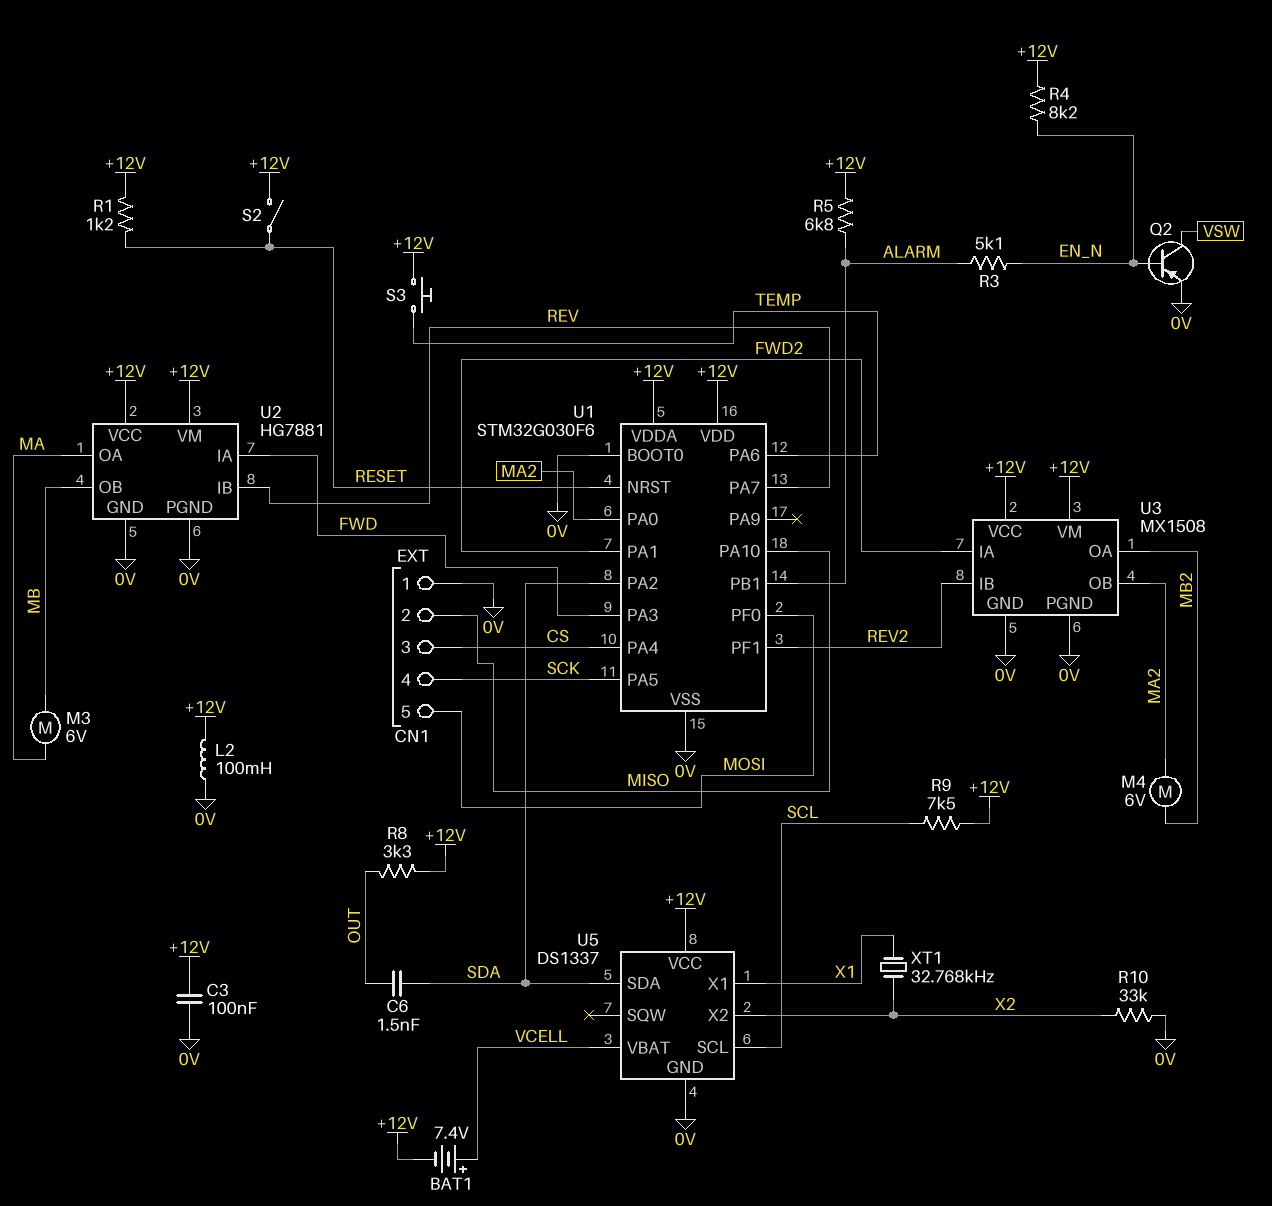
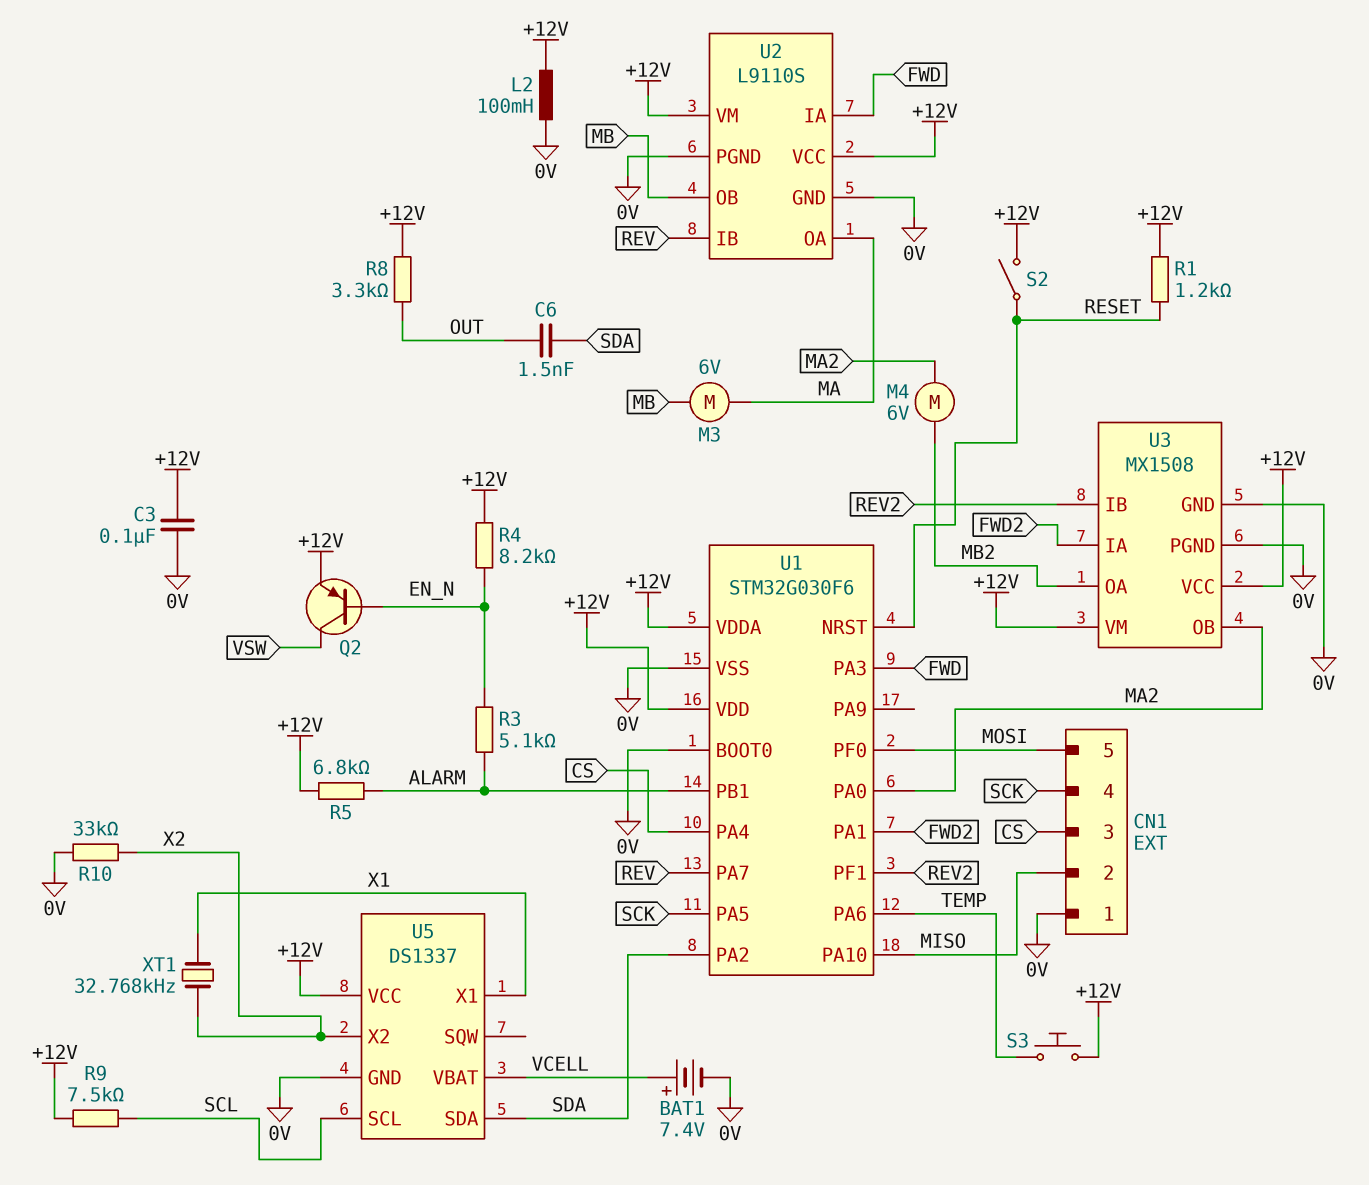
BAT1: 7.4V (plus VCELL, minus +12V) -> 7.4V (plus VCELL, minus 0V)
Q2: PNP (B EN_N, C VSW, E 0V) -> PNP (B EN_N, C VSW, E +12V)
U2: HG7881 -> L9110S

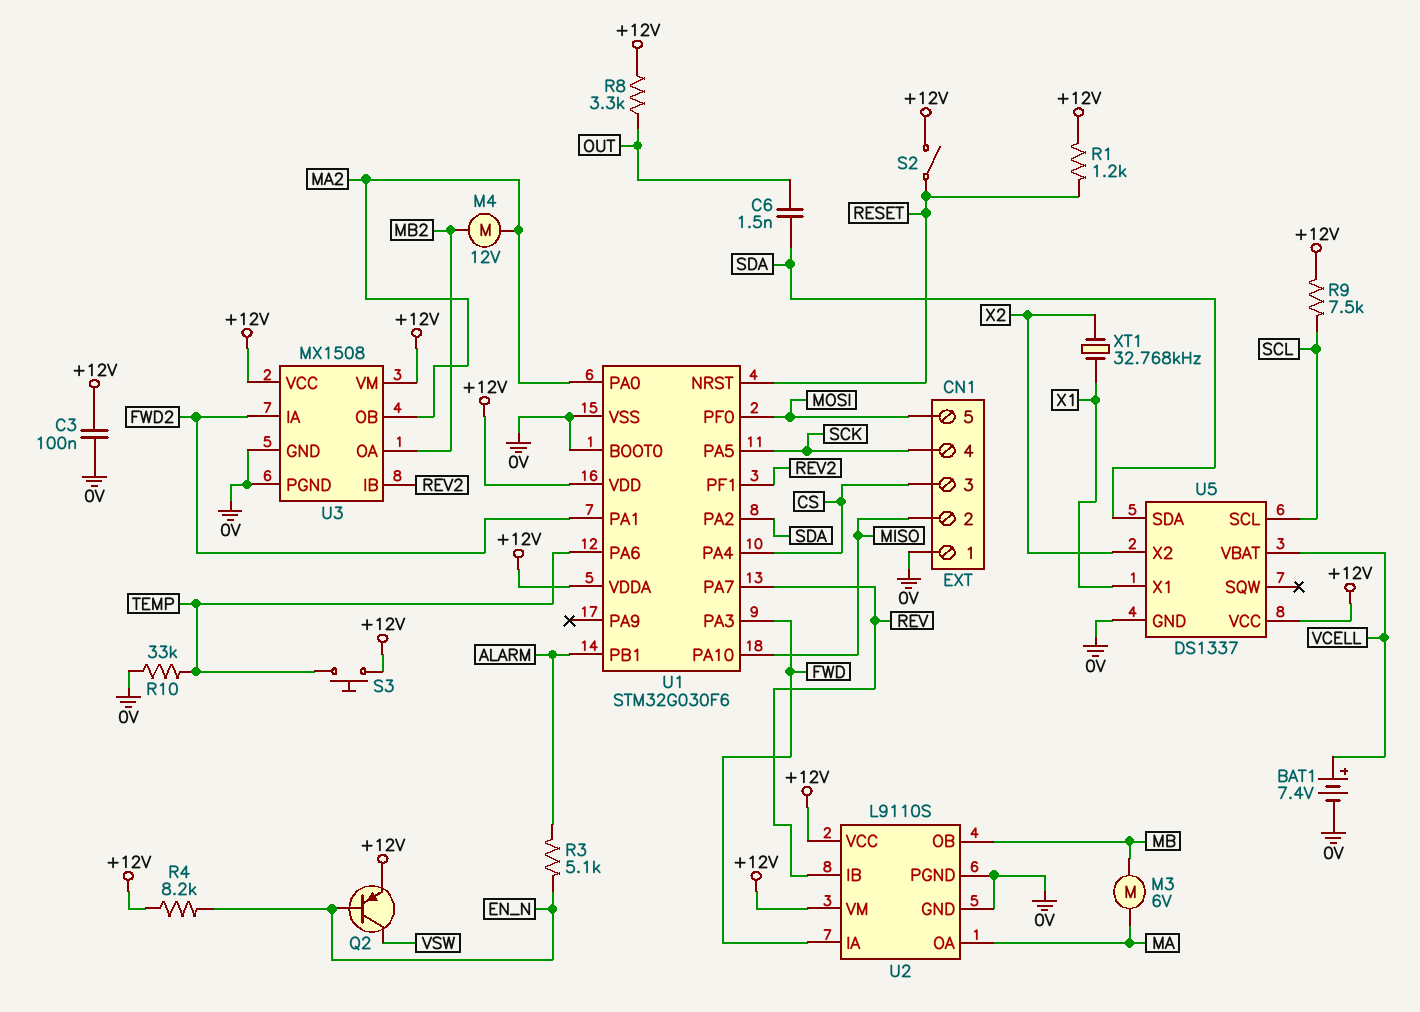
L2: 100mH (+12V, 0V) -> none
M4: motor 6V (MA2, MB2) -> motor 12V (MA2, MB2)
R5: 6.8k (+12V, ALARM) -> none
R10: 33k (0V, X2) -> 33k (0V, TEMP)

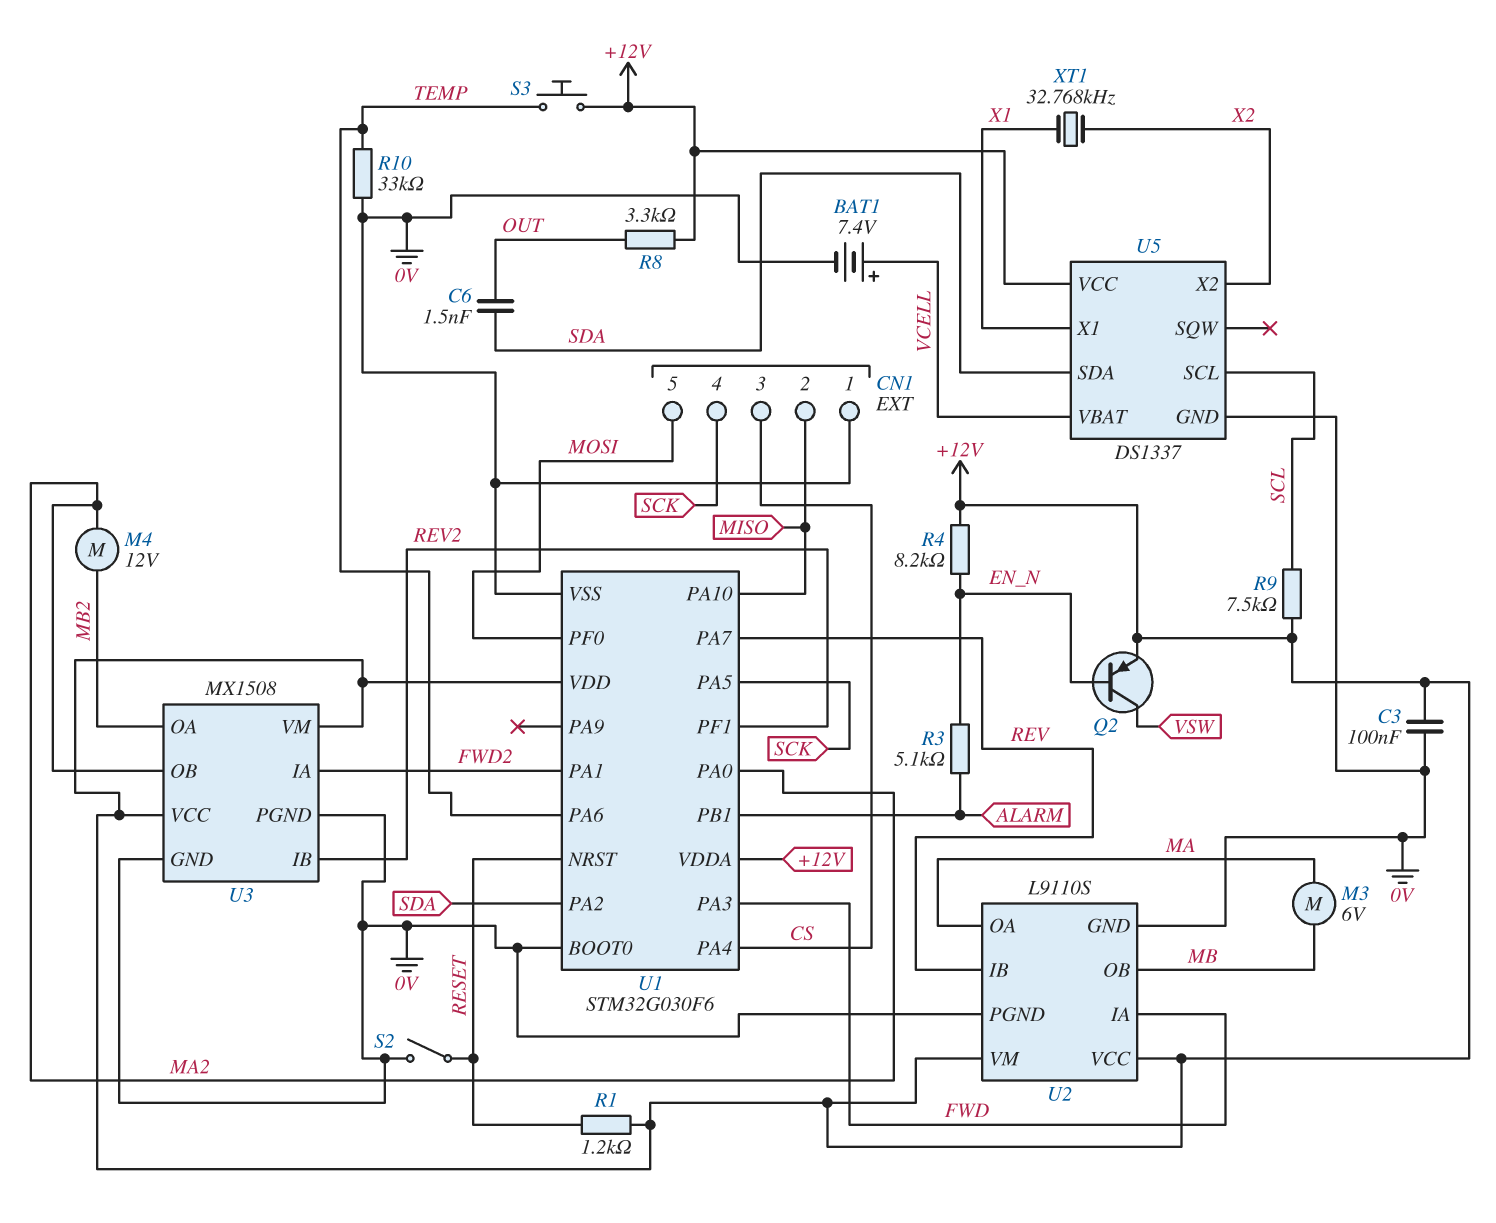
S2: switch (+12V, RESET) -> switch (0V, RESET)

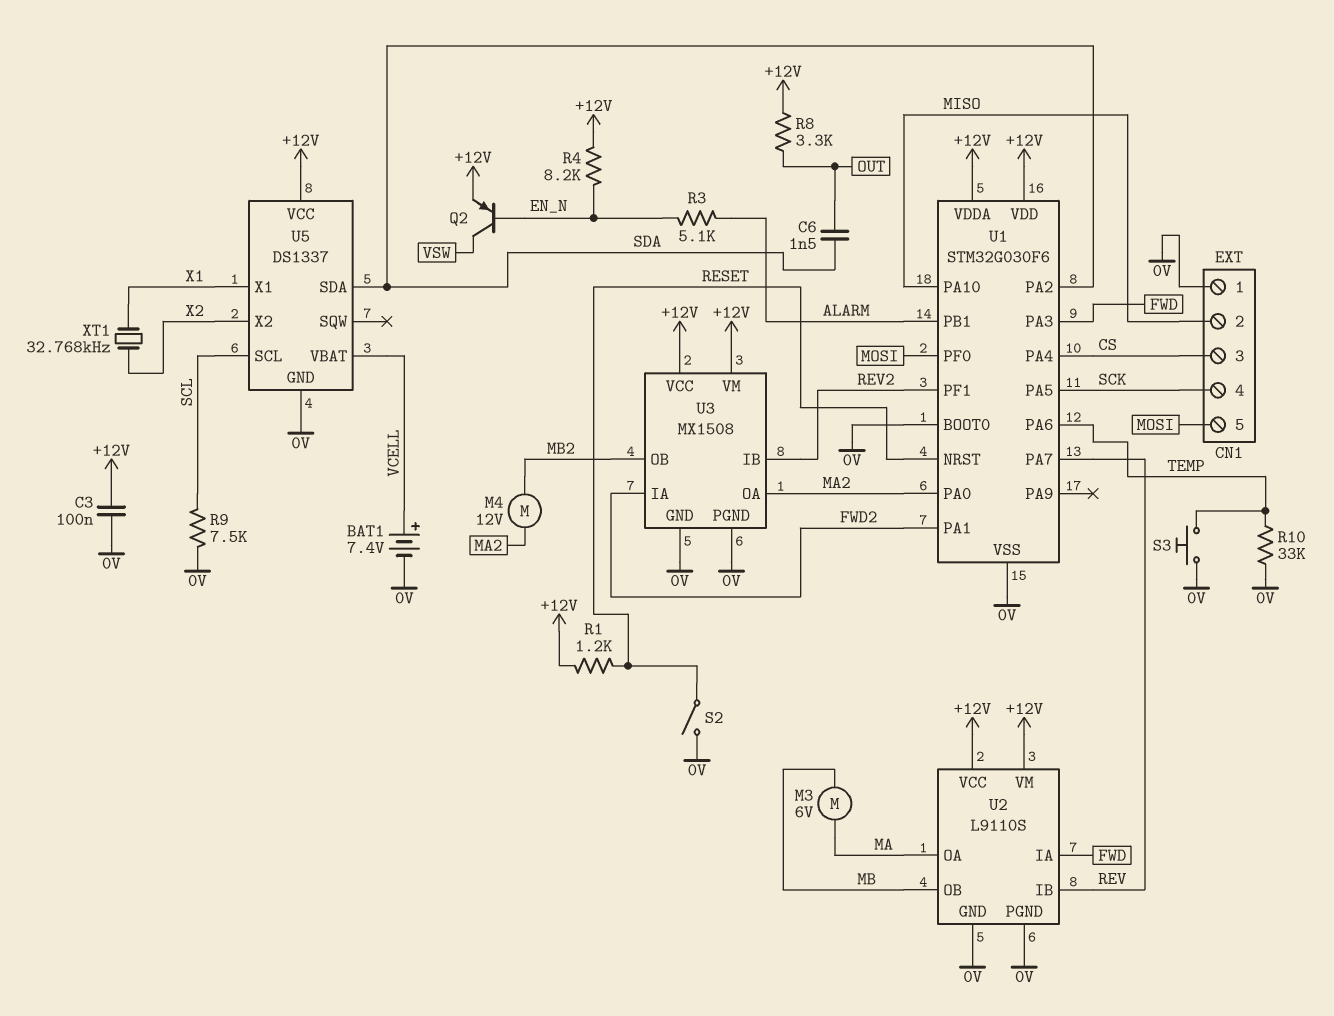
R9: 7.5k (+12V, SCL) -> 7.5k (0V, SCL)
S3: button (+12V, TEMP) -> button (0V, TEMP)
U3 pin OA: MB2 -> MA2
U3 pin OB: MA2 -> MB2

